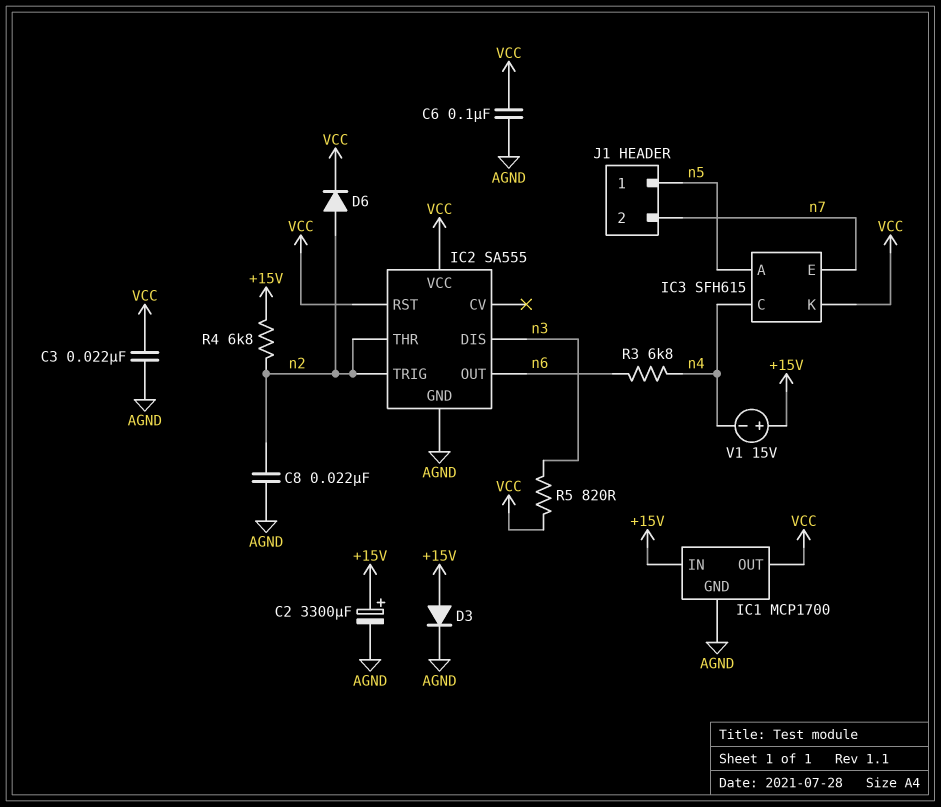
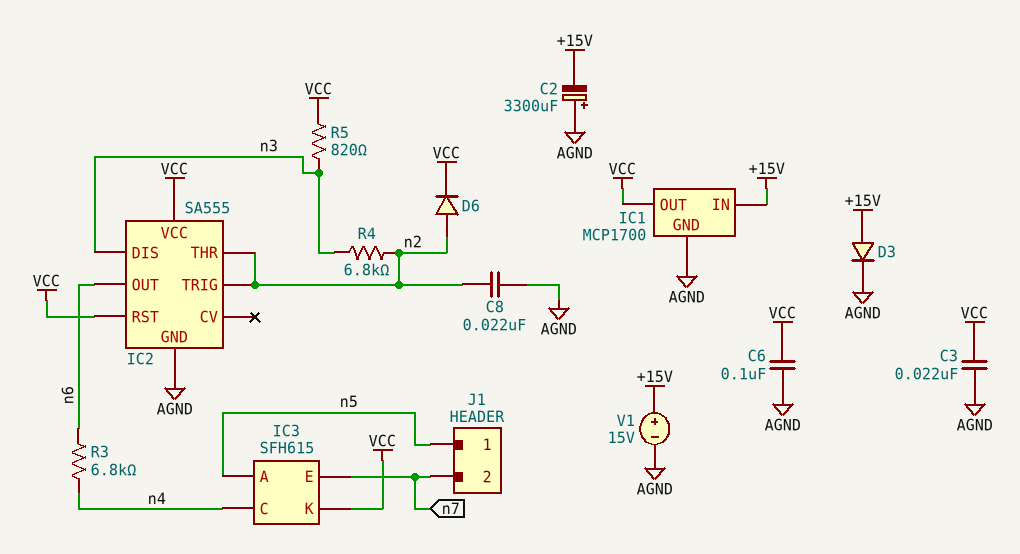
C2: 3300uF (plus +15V, minus AGND) -> 3300uF (plus AGND, minus +15V)
R4: 6.8k (+15V, n2) -> 6.8k (n2, n3)
V1: 15V (plus +15V, minus n4) -> 15V (plus +15V, minus AGND)

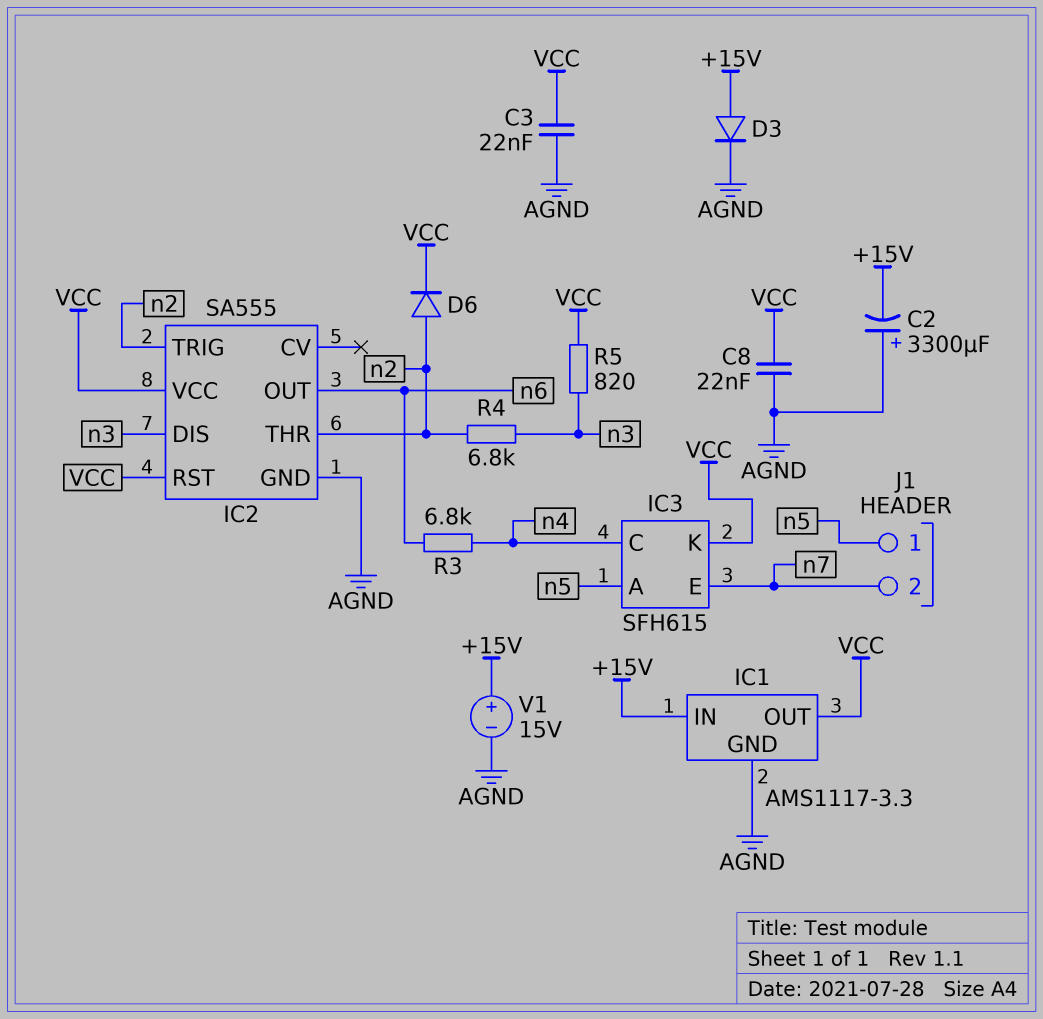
C6: 100nF (AGND, VCC) -> none
C8: 22nF (AGND, n2) -> 22nF (AGND, VCC)
IC1: MCP1700 -> AMS1117-3.3

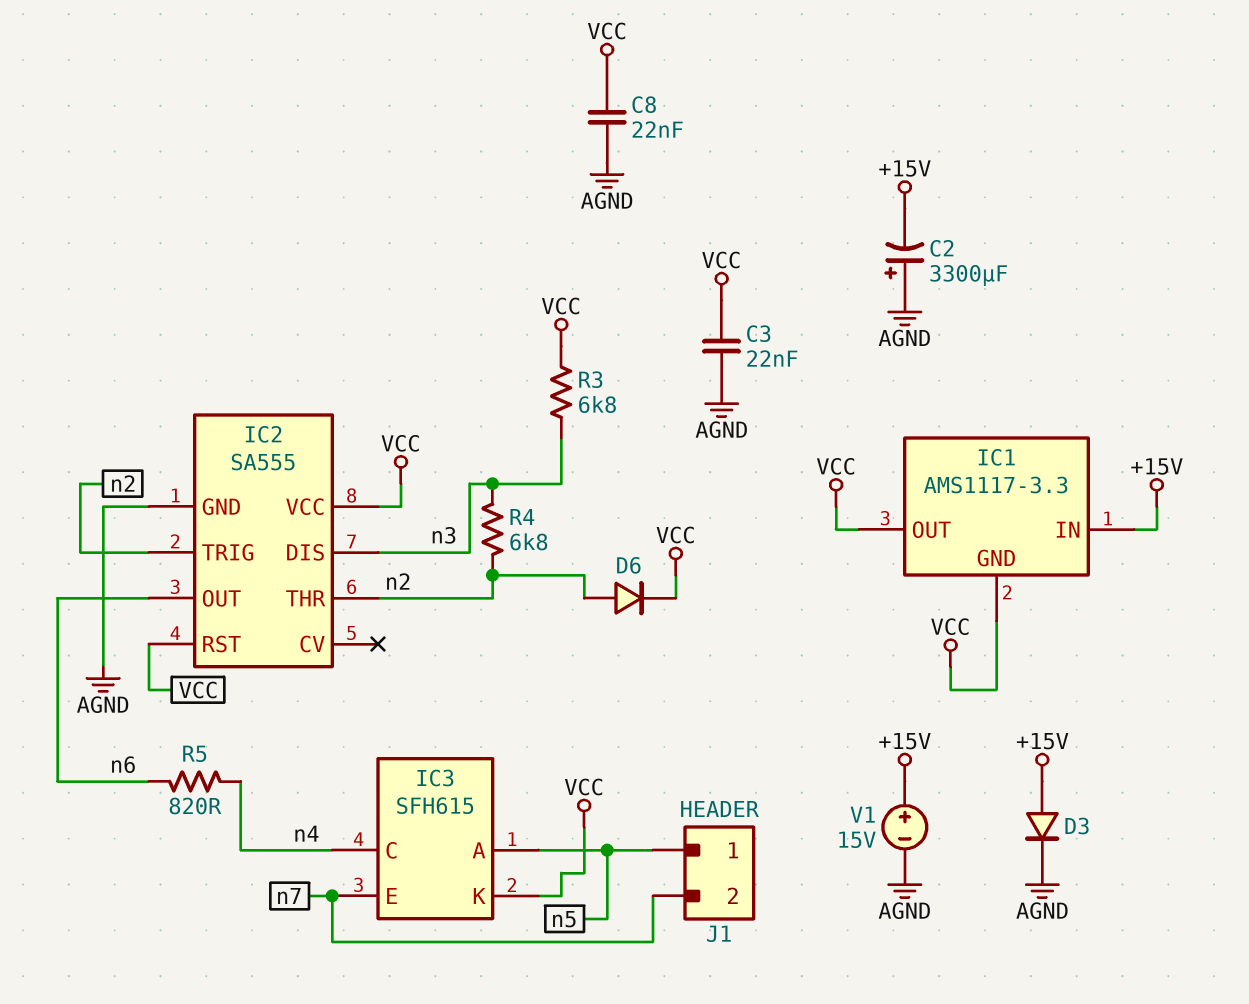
IC1 pin GND: AGND -> VCC
R3: 6.8k (n4, n6) -> 6.8k (VCC, n3)
R5: 820 (VCC, n3) -> 820 (n4, n6)

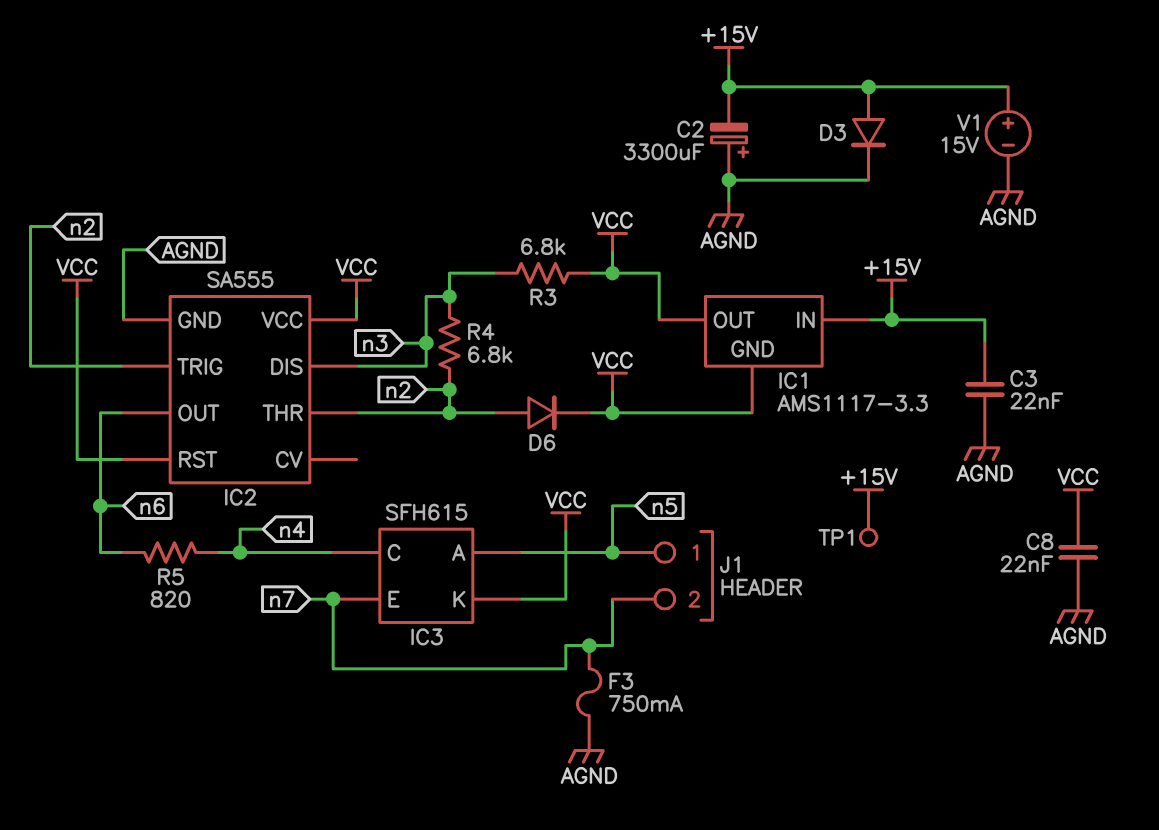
C3: 22nF (AGND, VCC) -> 22nF (+15V, AGND)
F3: none -> 750mA (AGND, n7)
TP1: none -> test point (+15V)

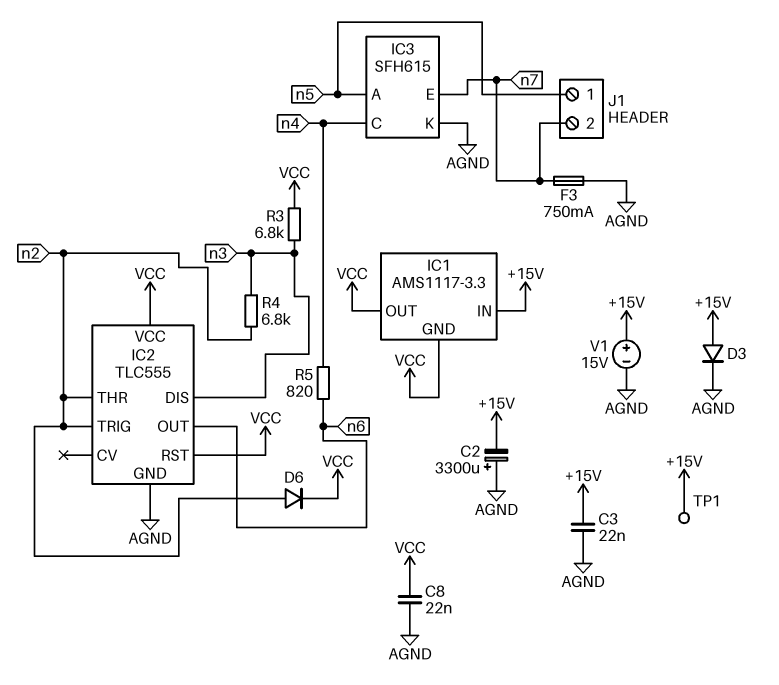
IC2: SA555 -> TLC555
IC3 pin K: VCC -> AGND

